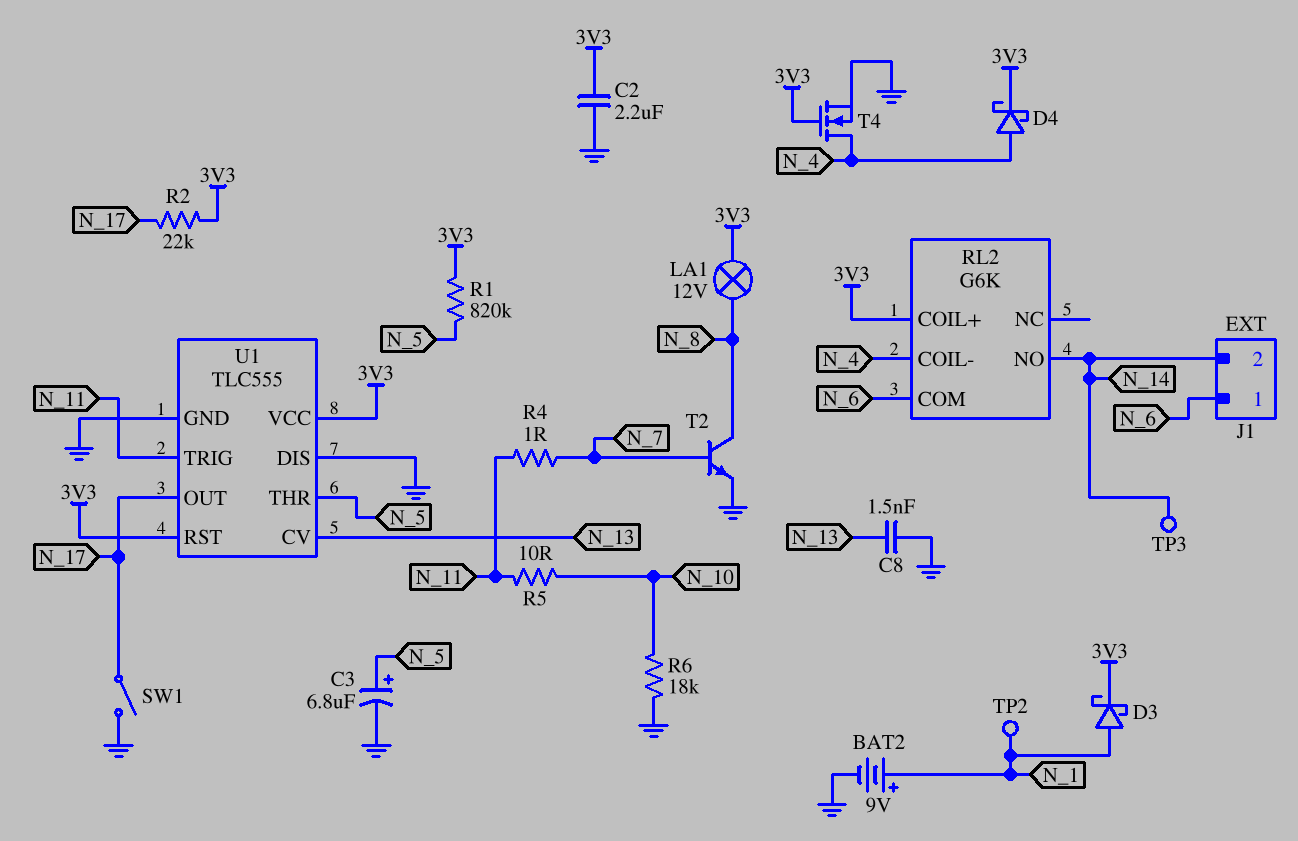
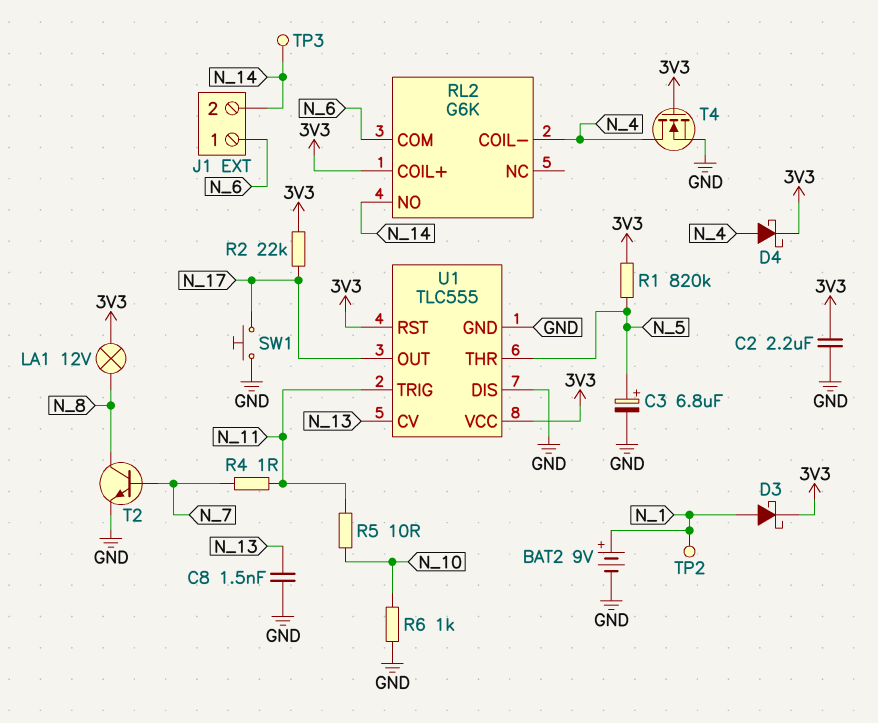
R6: 18k (GND, N_10) -> 1k (GND, N_10)
SW1: switch (GND, N_17) -> button (GND, N_17)

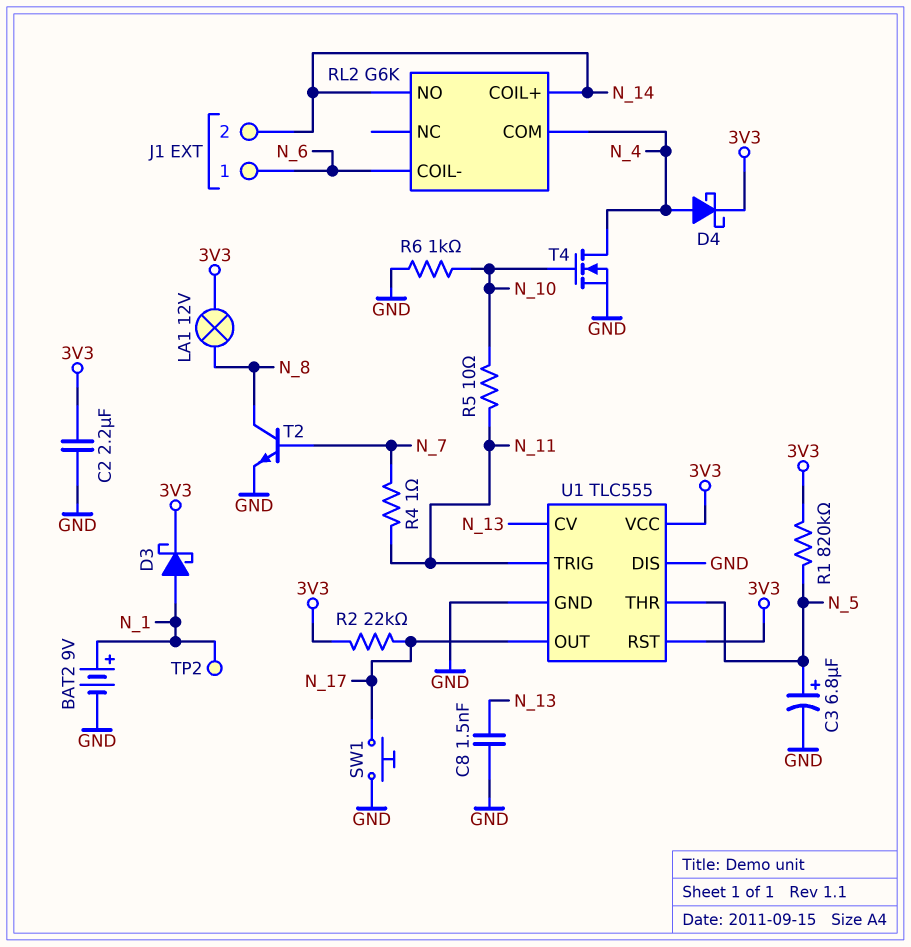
RL2 pin COIL+: 3V3 -> N_14
RL2 pin COIL-: N_4 -> N_6
RL2 pin COM: N_6 -> N_4
T4: NMOS (G 3V3, D N_4, S GND) -> NMOS (G N_10, D N_4, S GND)
TP3: test point (N_14) -> none

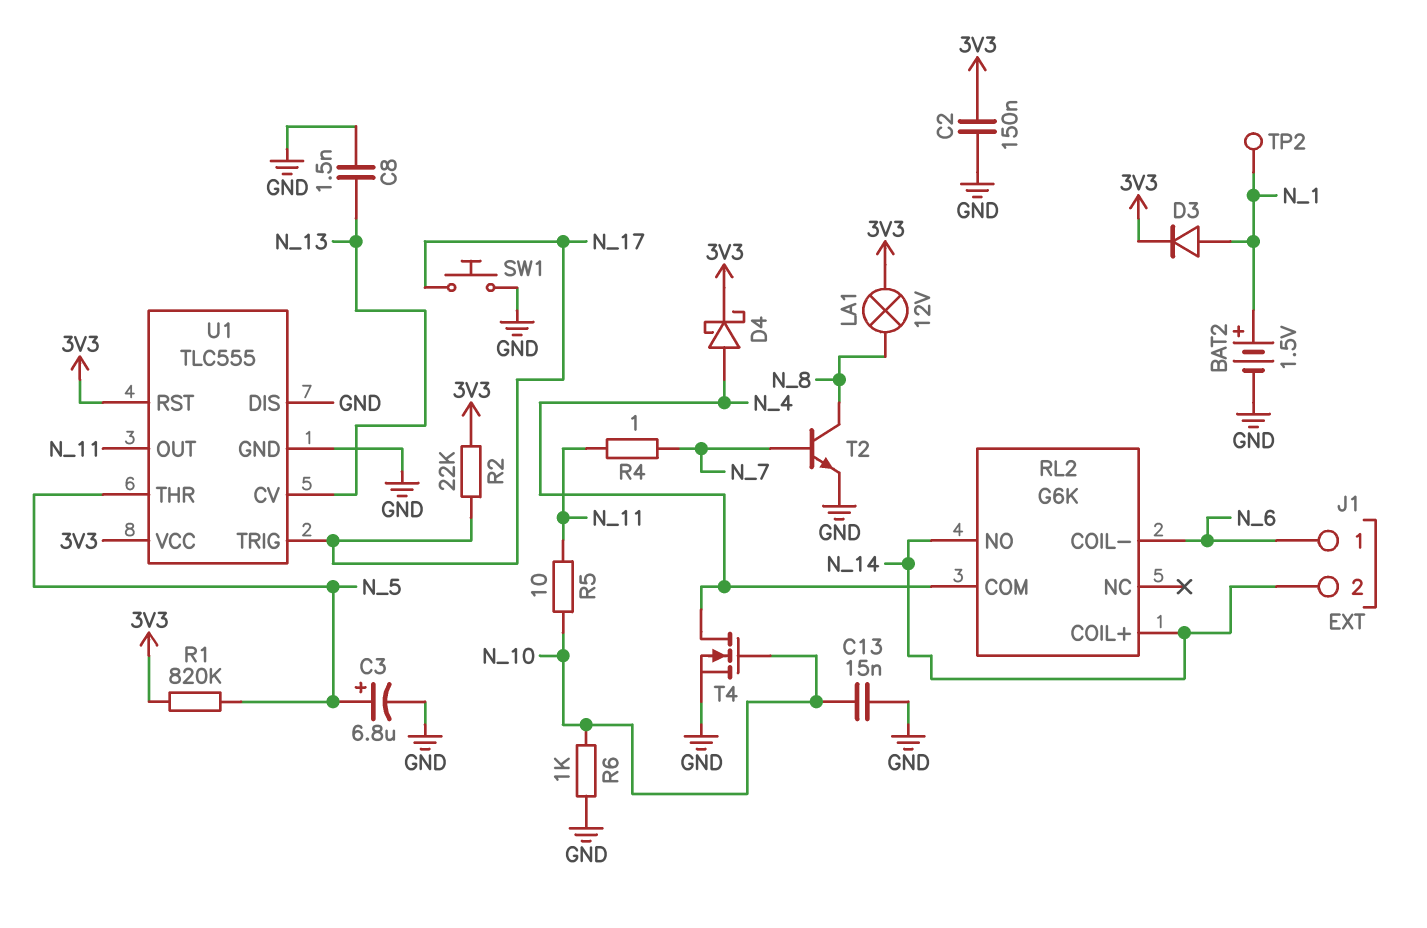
BAT2: 9V (plus N_1, minus GND) -> 1.5V (plus N_1, minus GND)
C2: 2.2uF (3V3, GND) -> 150nF (3V3, GND)
C13: none -> 15nF (GND, N_10)
D3: schottky (A N_1, K 3V3) -> diode (A N_1, K 3V3)
U1 pin OUT: N_17 -> N_11
U1 pin TRIG: N_11 -> N_17

